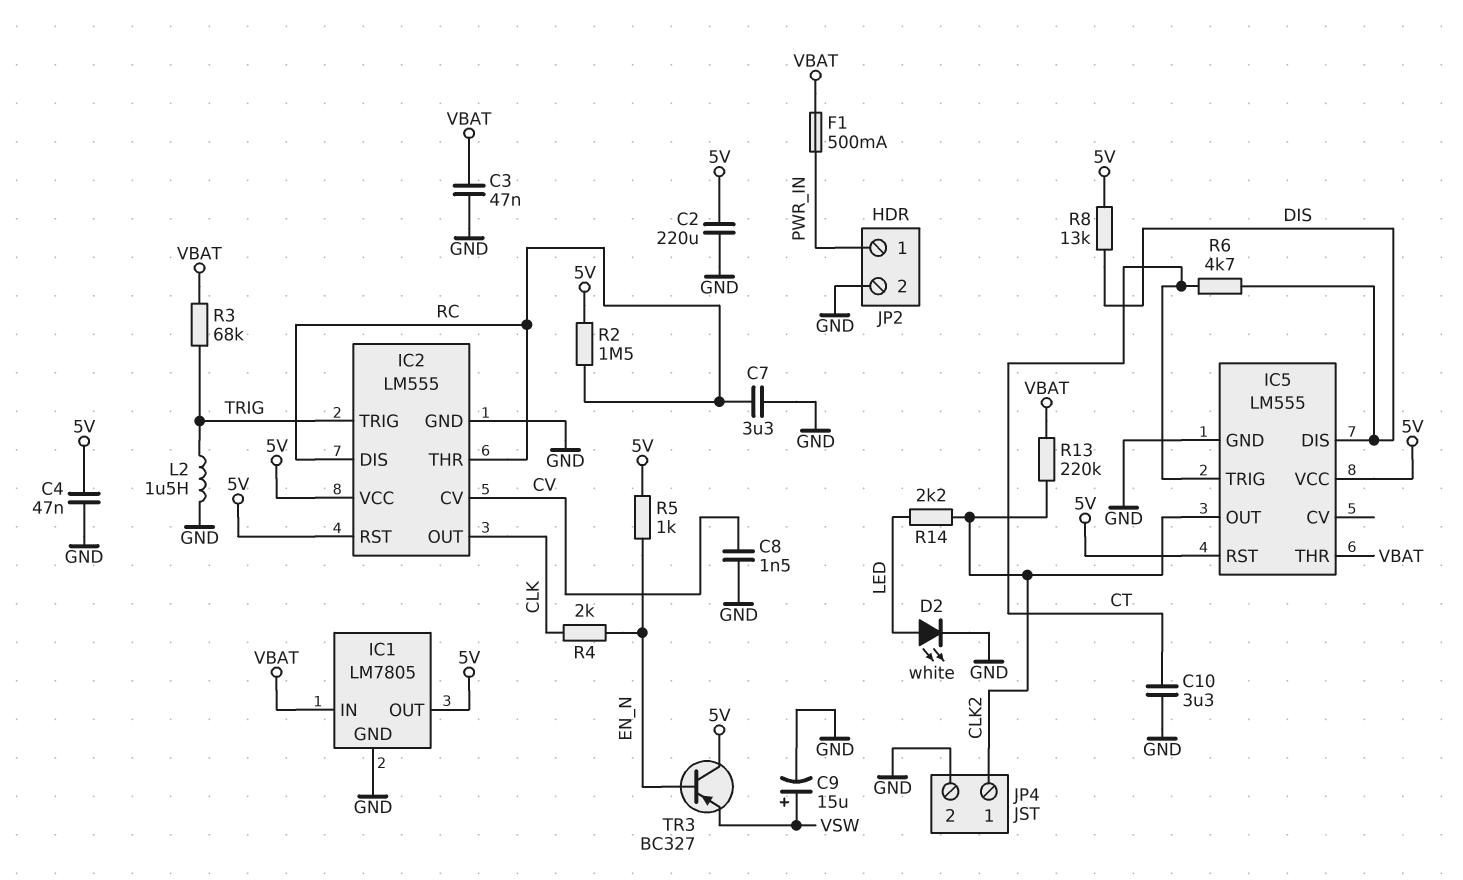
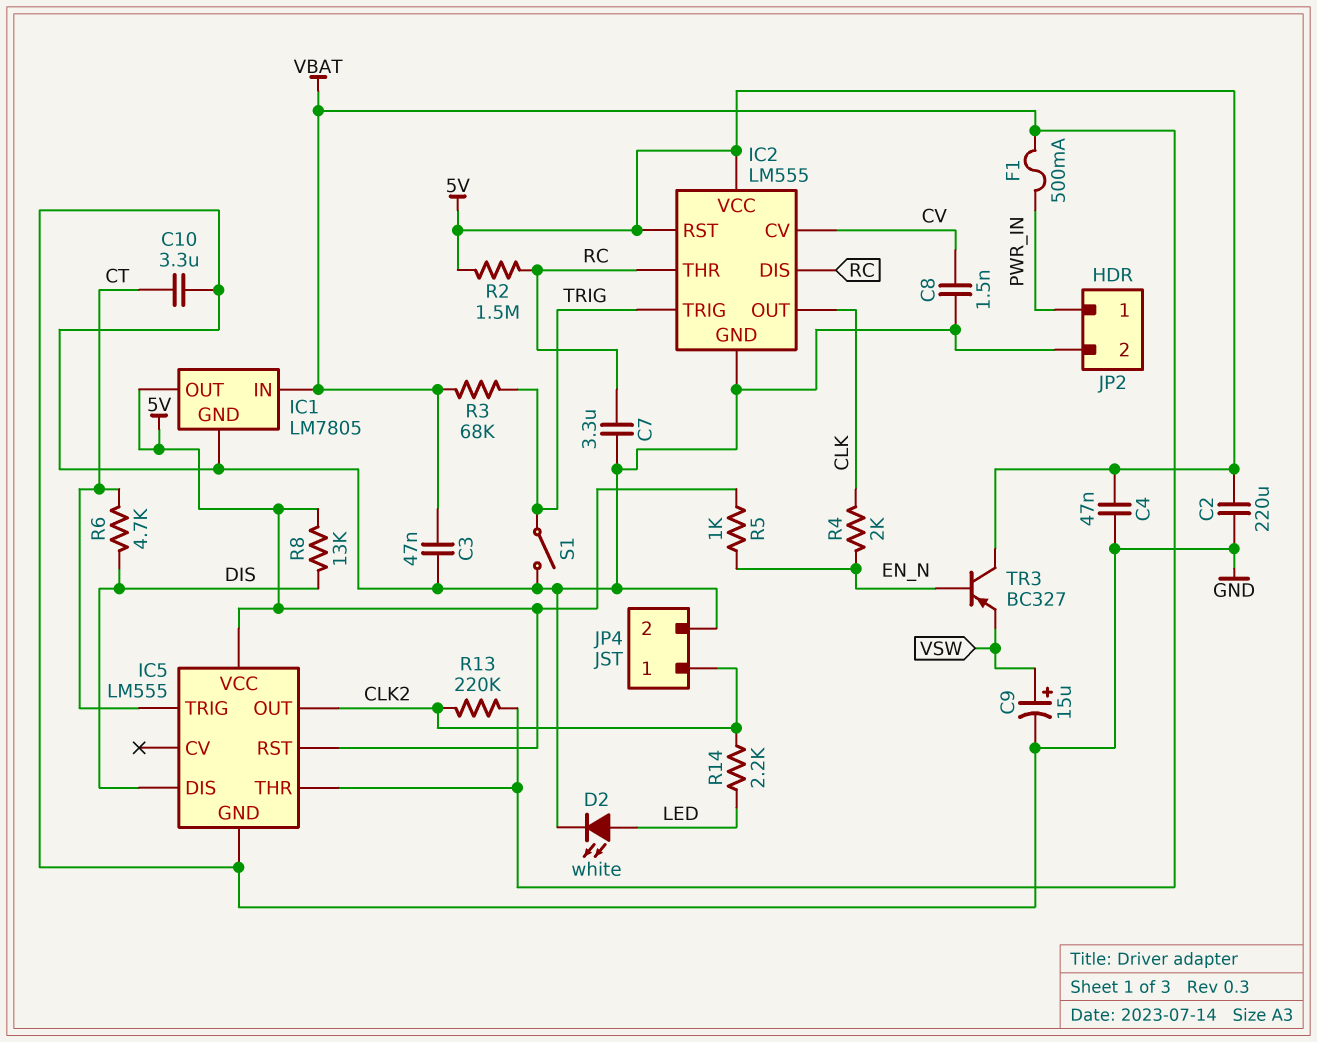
L2: 1.5uH (GND, TRIG) -> none
S1: none -> switch (GND, TRIG)

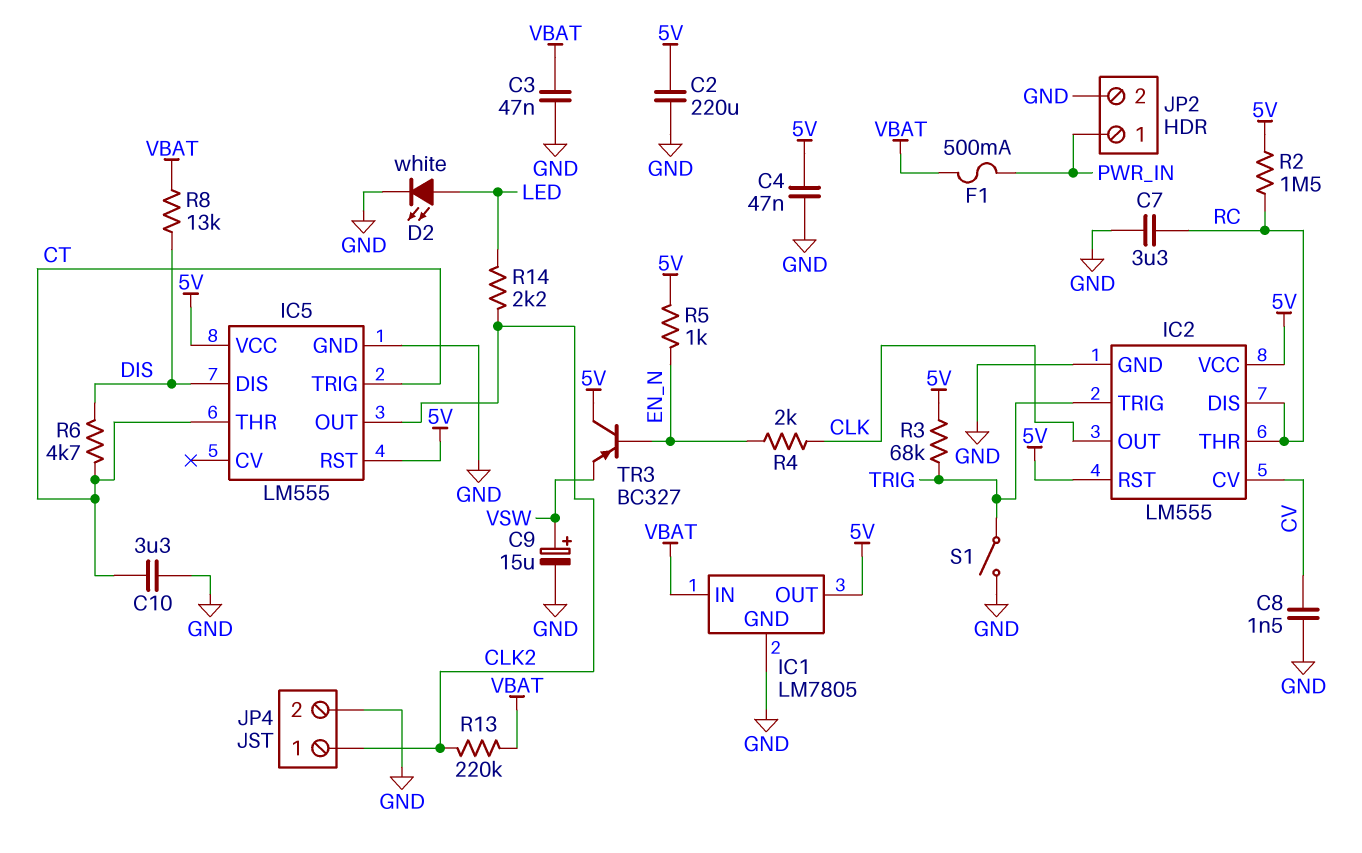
IC5 pin THR: VBAT -> CT
R3: 68k (TRIG, VBAT) -> 68k (5V, TRIG)
R8: 13k (5V, DIS) -> 13k (DIS, VBAT)

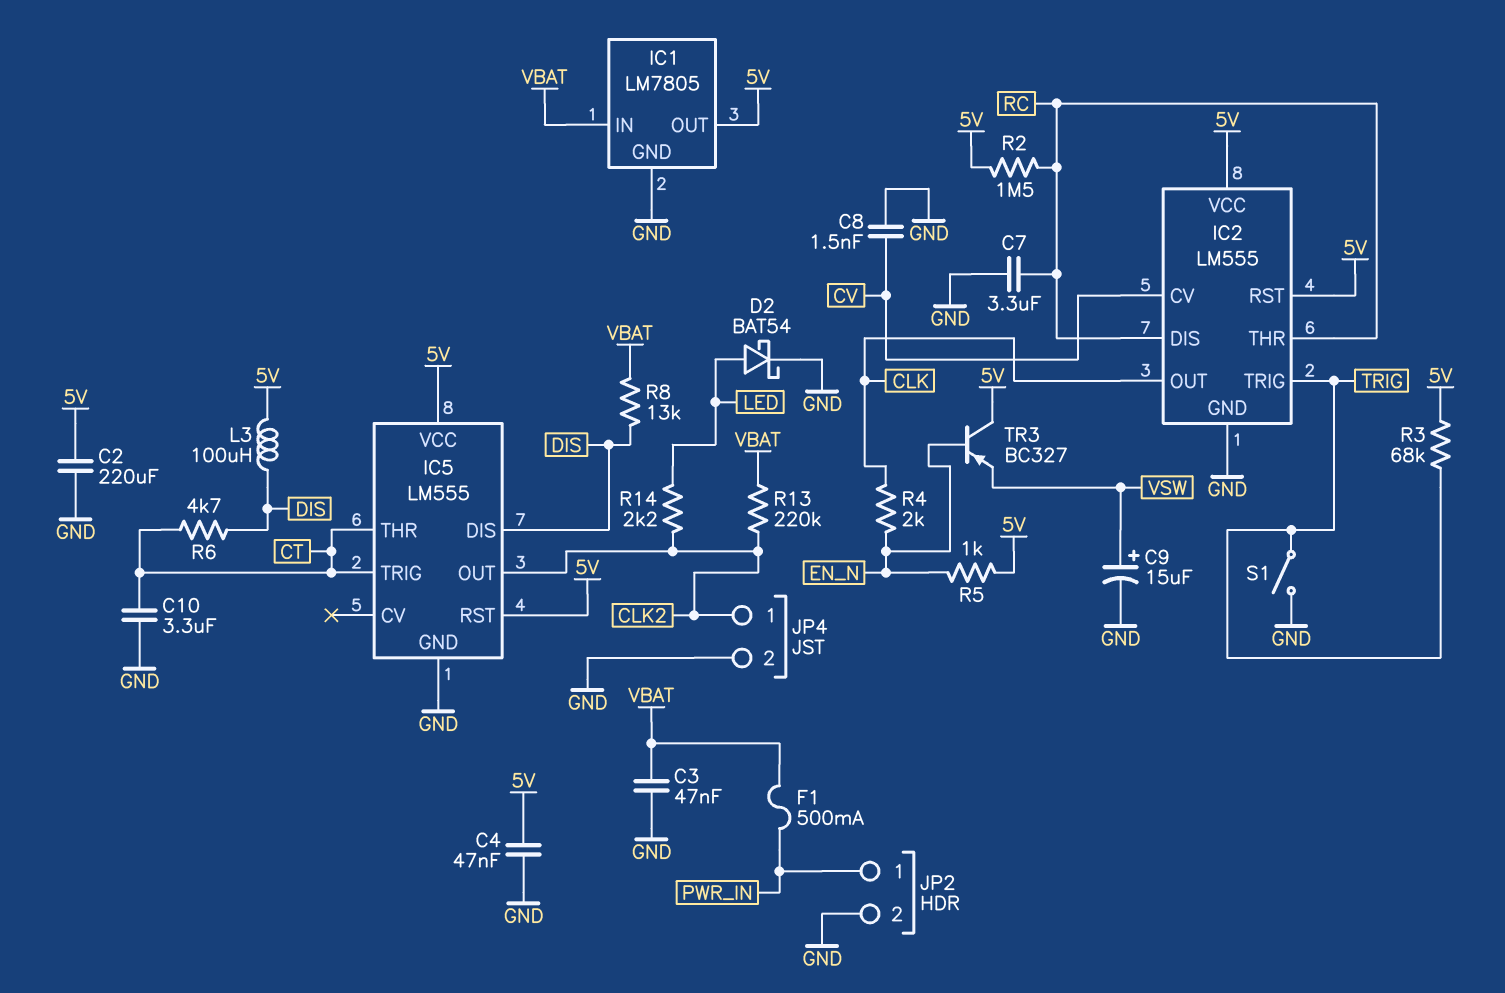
D2: LED white (A LED, K GND) -> schottky BAT54 (A LED, K GND)
L3: none -> 100uH (5V, DIS)

